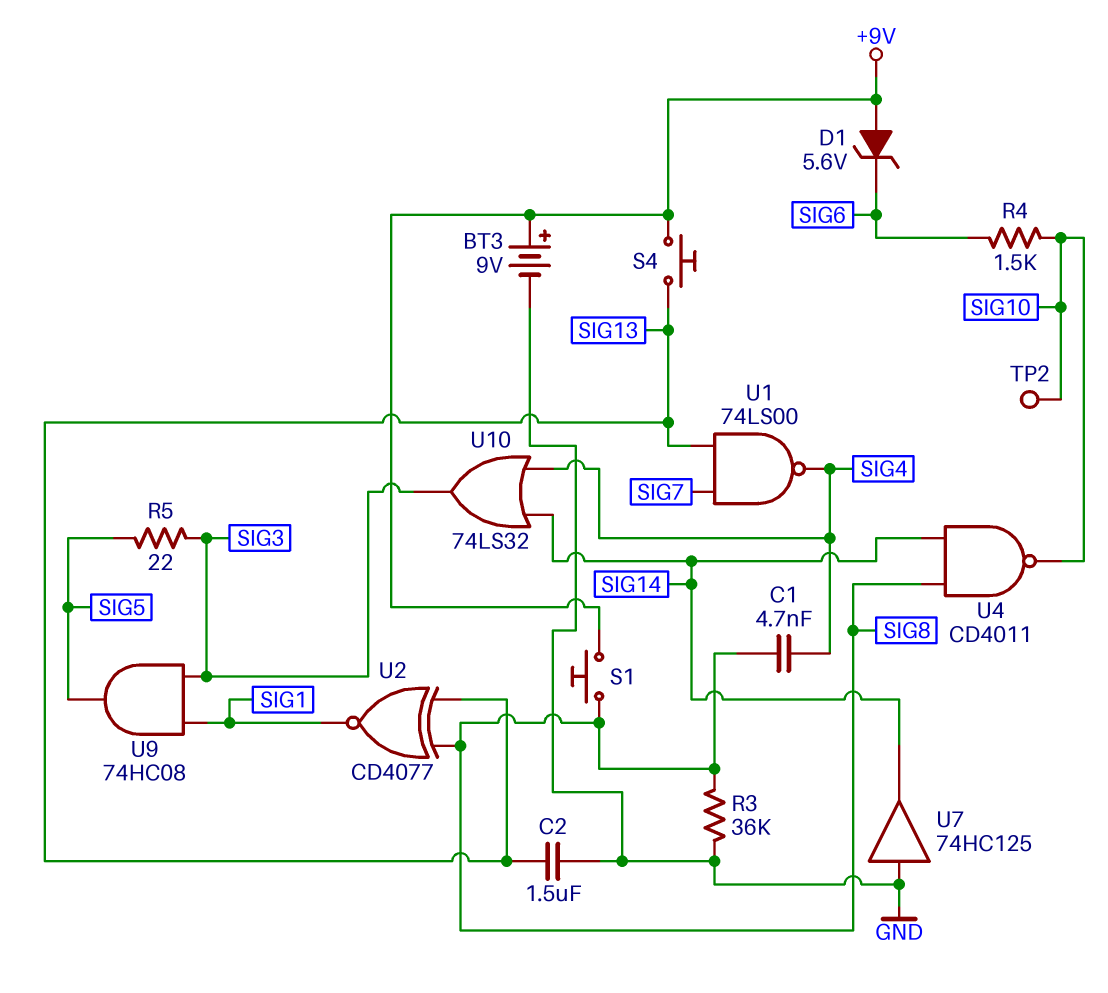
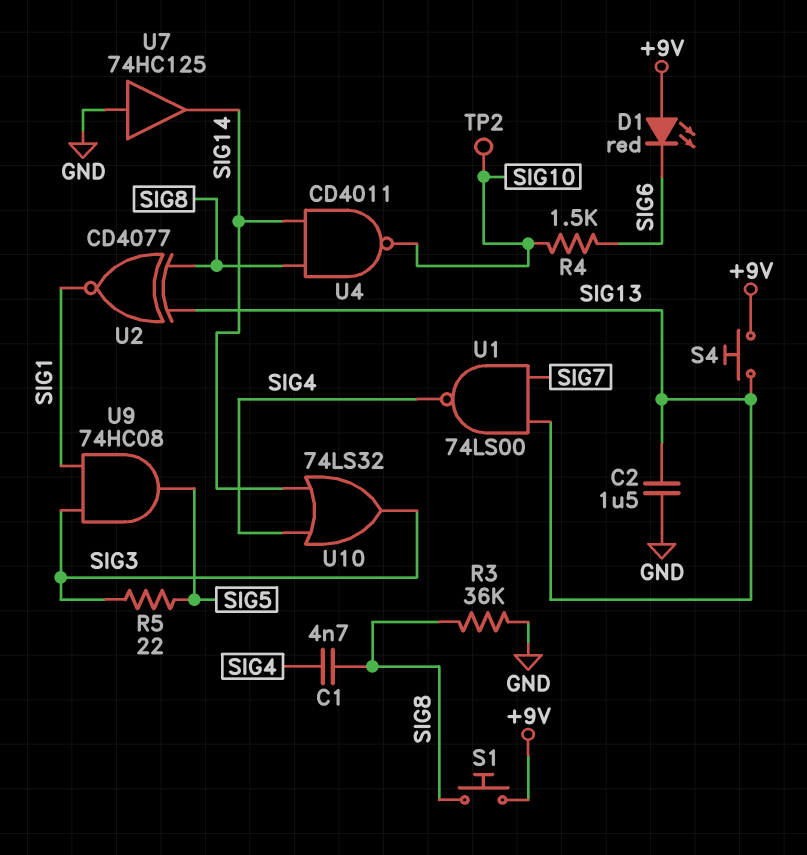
BT3: 9V (plus +9V, minus GND) -> none
D1: zener 5.6V (A +9V, K SIG6) -> LED red (A +9V, K SIG6)

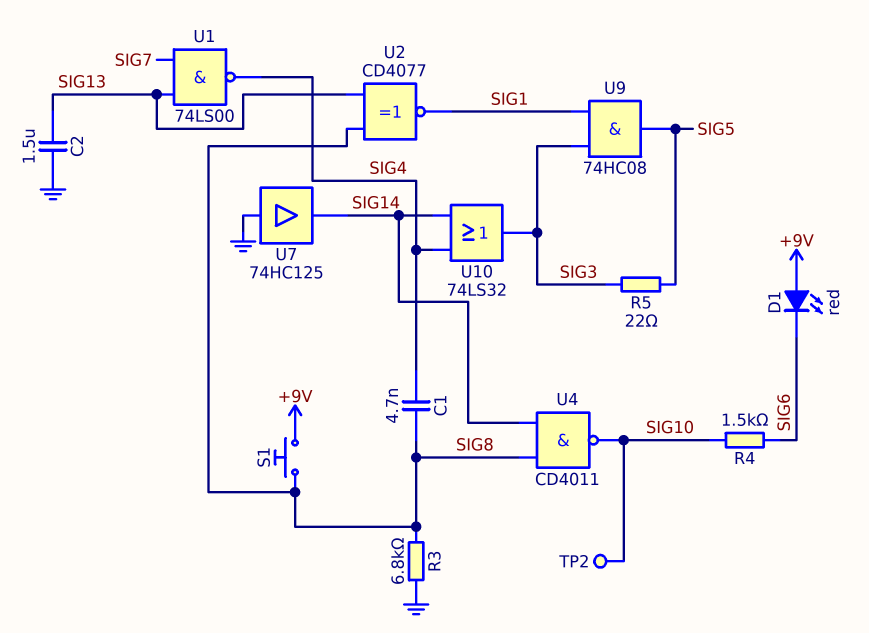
R3: 36k (GND, SIG8) -> 6.8k (GND, SIG8)
S4: button (+9V, SIG13) -> none

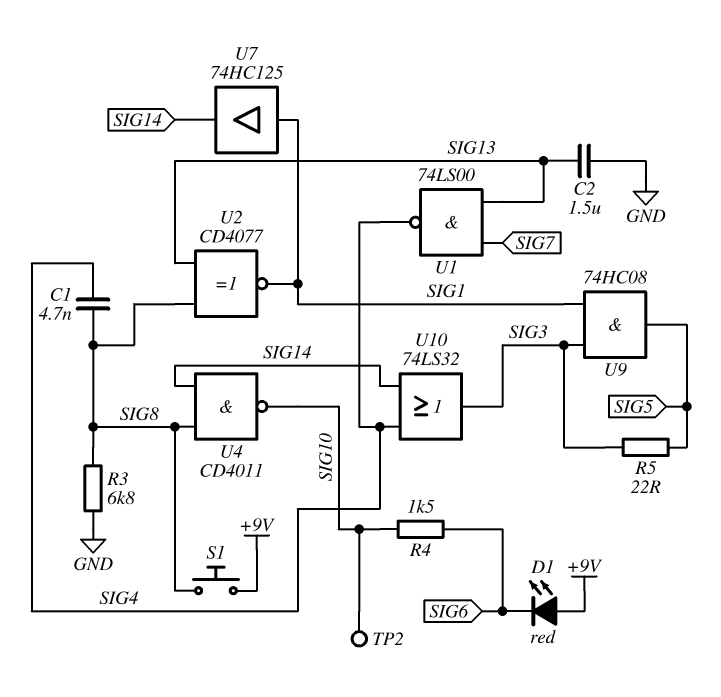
U7: buffer 74HC125 (in GND, out SIG14) -> buffer 74HC125 (in SIG1, out SIG14)

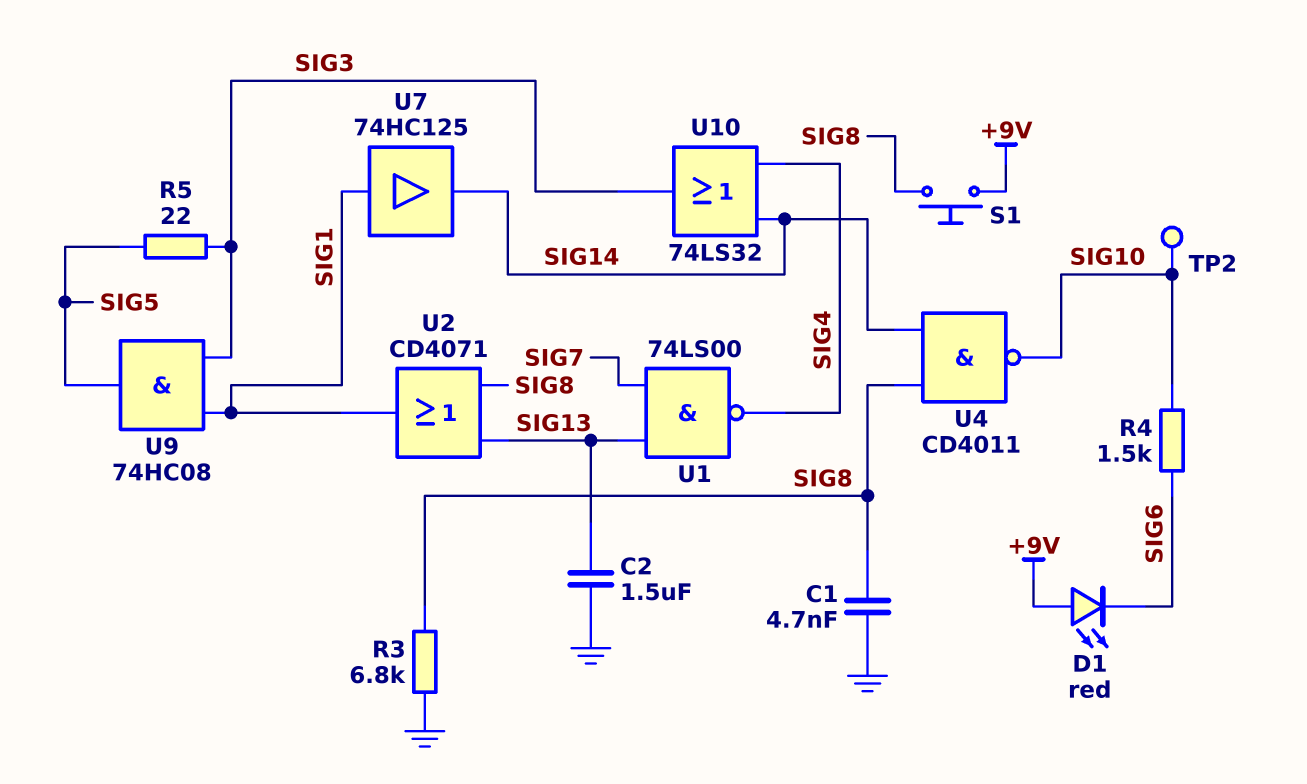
C1: 4.7nF (SIG4, SIG8) -> 4.7nF (GND, SIG8)
U2: XNOR CD4077 (in SIG8, in SIG13, out SIG1) -> OR CD4071 (in SIG8, in SIG13, out SIG1)

